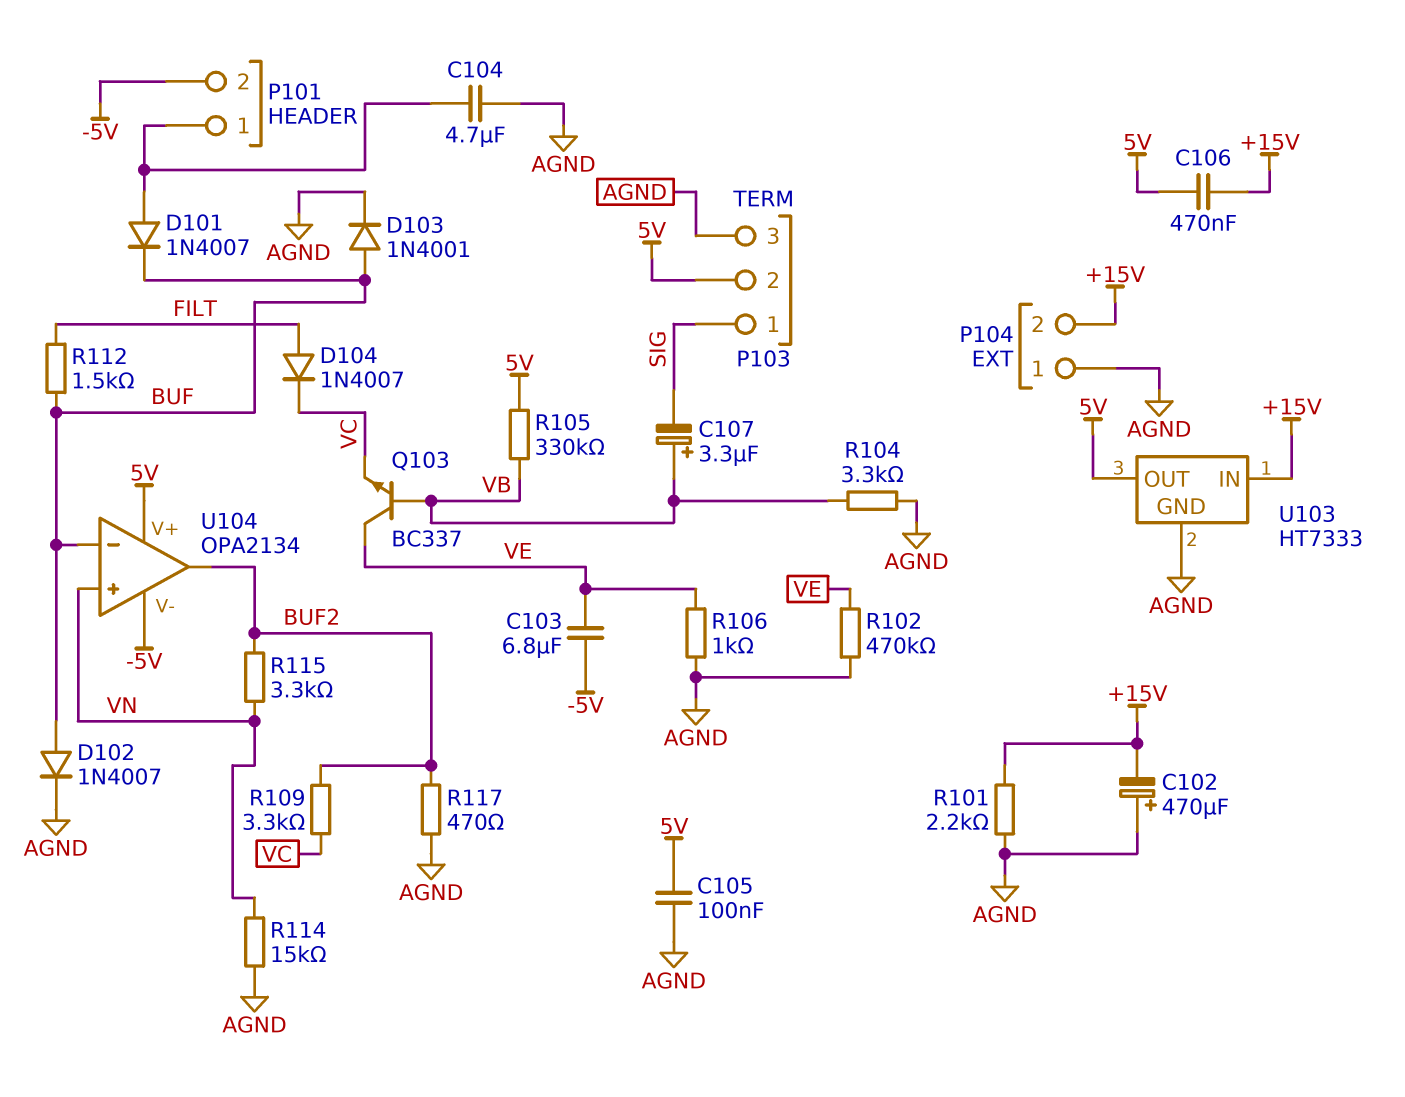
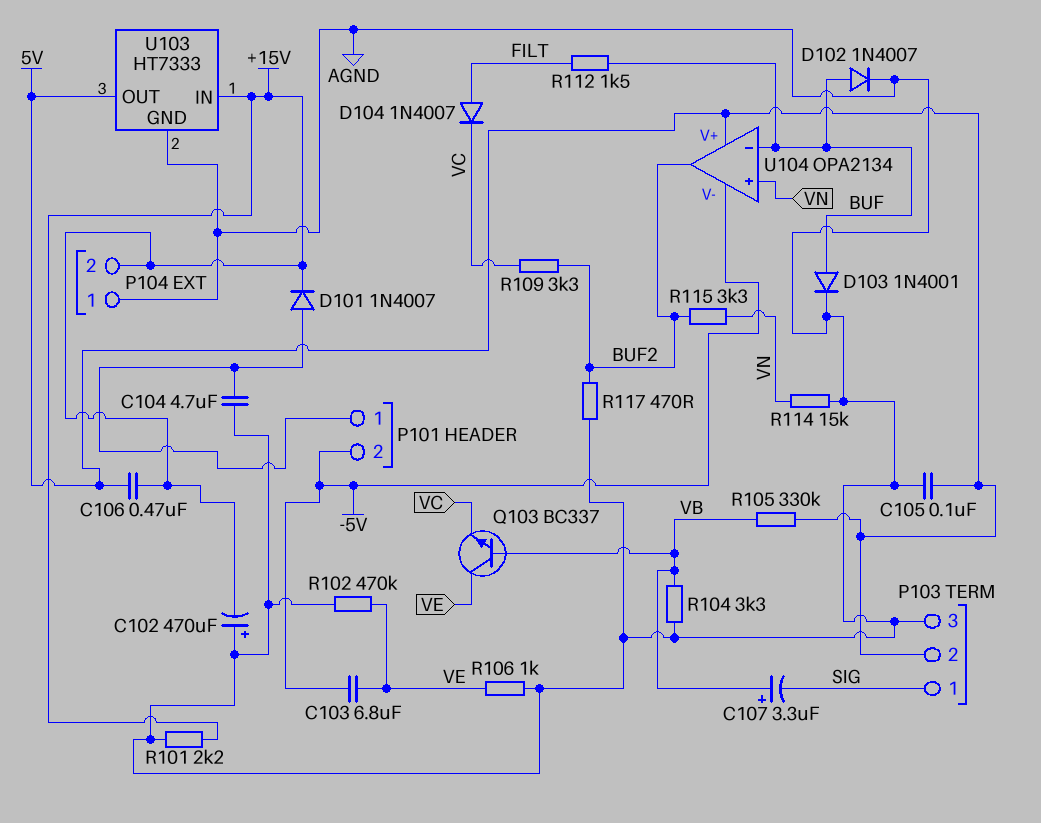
D101: diode 1N4007 (A P101/1, K BUF) -> diode 1N4007 (A P101/1, K +15V)

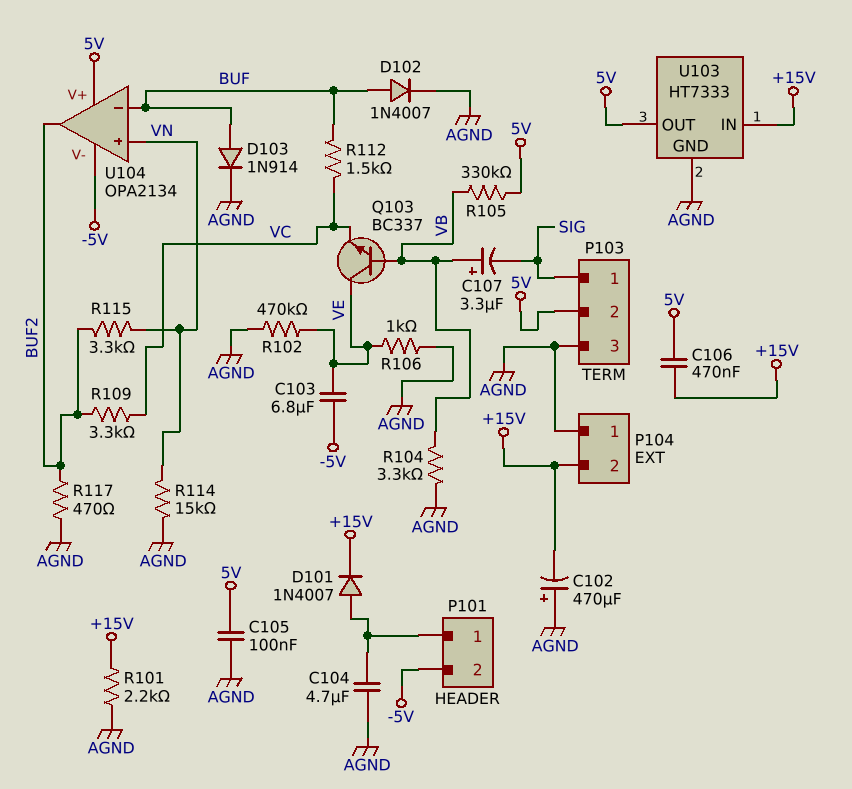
D103: diode 1N4001 (A BUF, K AGND) -> diode 1N914 (A BUF, K AGND)
D104: diode 1N4007 (A FILT, K VC) -> none
R112: 1.5k (BUF, FILT) -> 1.5k (BUF, VC)

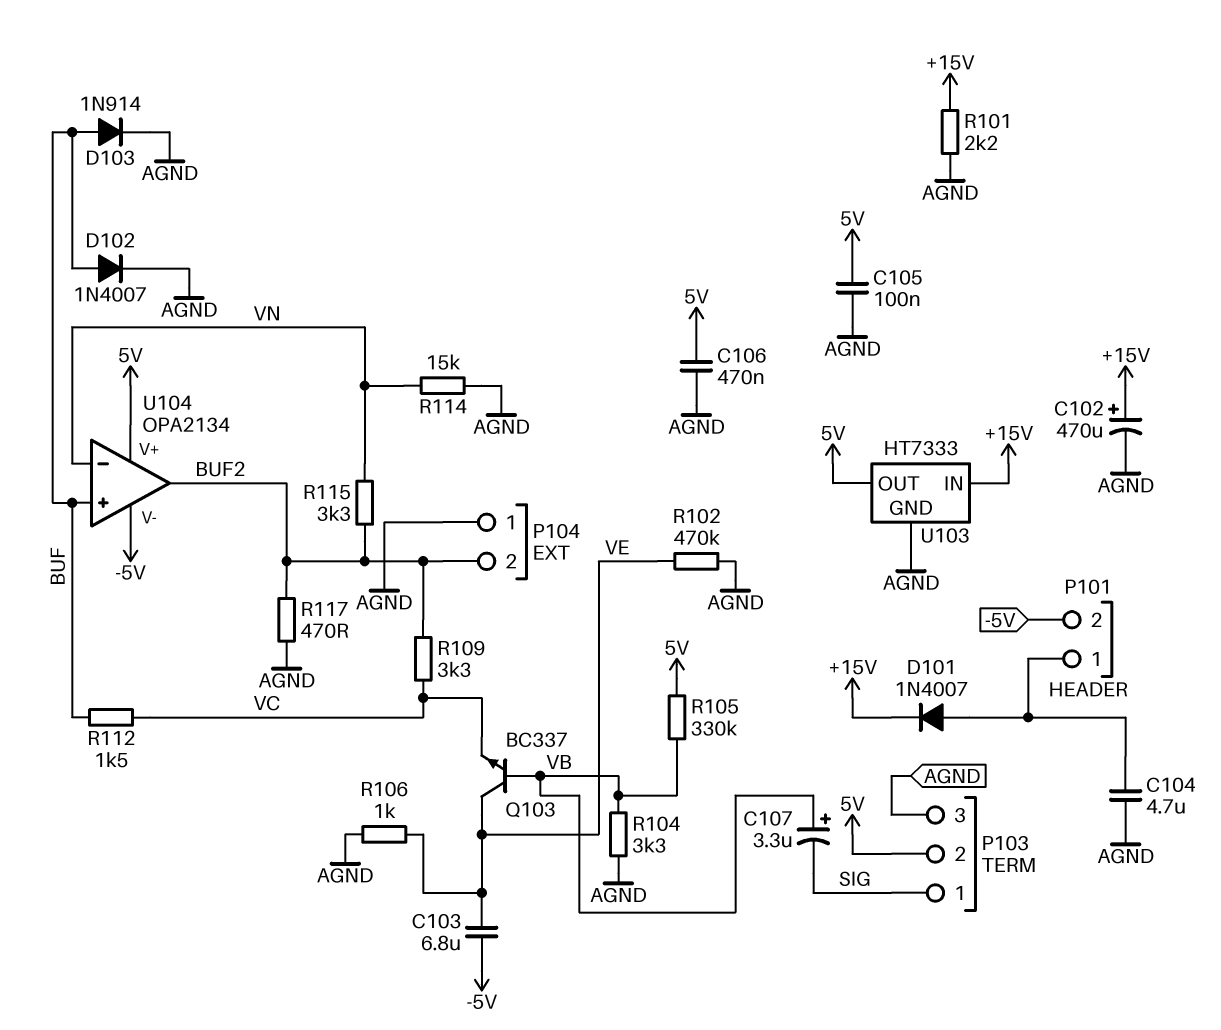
C102: 470uF (plus AGND, minus +15V) -> 470uF (plus +15V, minus AGND)
C106: 470nF (+15V, 5V) -> 470nF (5V, AGND)
P104 pin 2: +15V -> BUF2
U104 pin in+: VN -> BUF
U104 pin in-: BUF -> VN

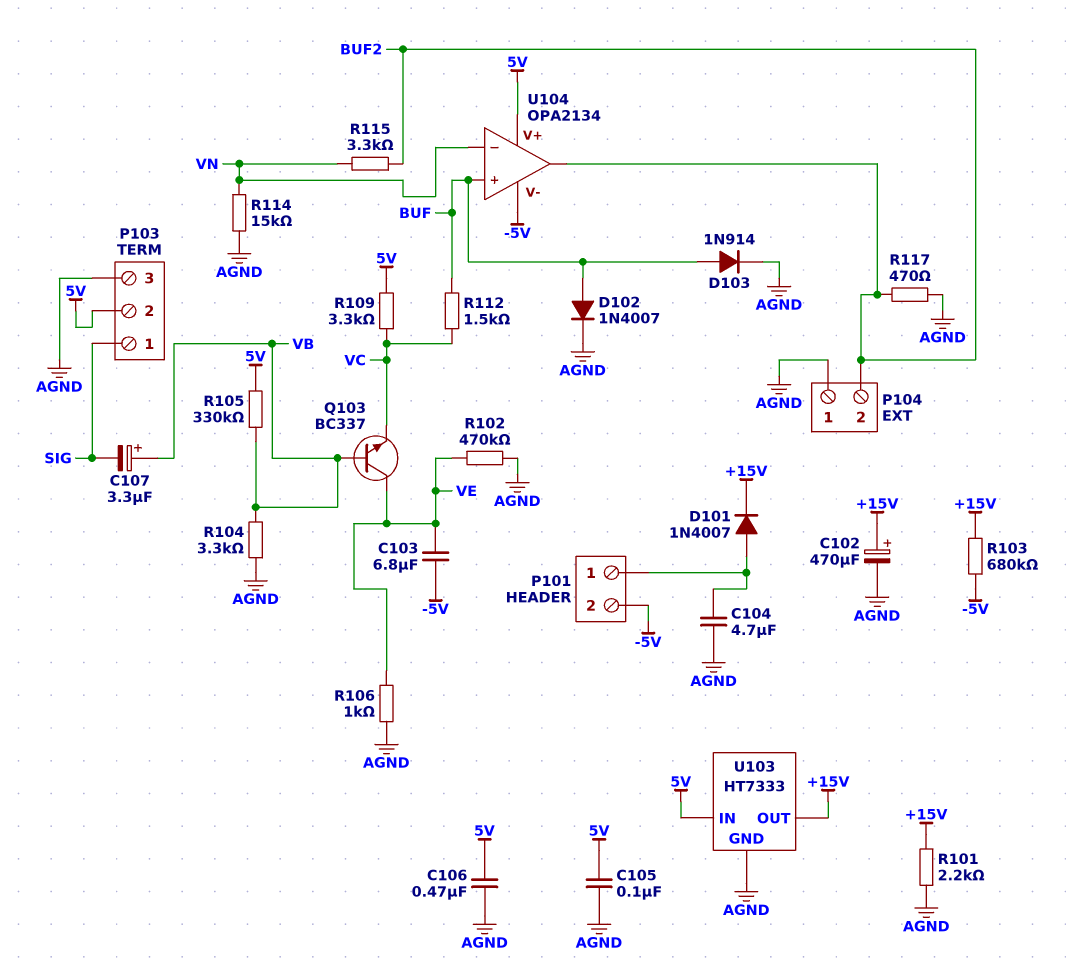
R103: none -> 680k (+15V, -5V)
R109: 3.3k (BUF2, VC) -> 3.3k (5V, VC)
U103 pin IN: +15V -> 5V
U103 pin OUT: 5V -> +15V

